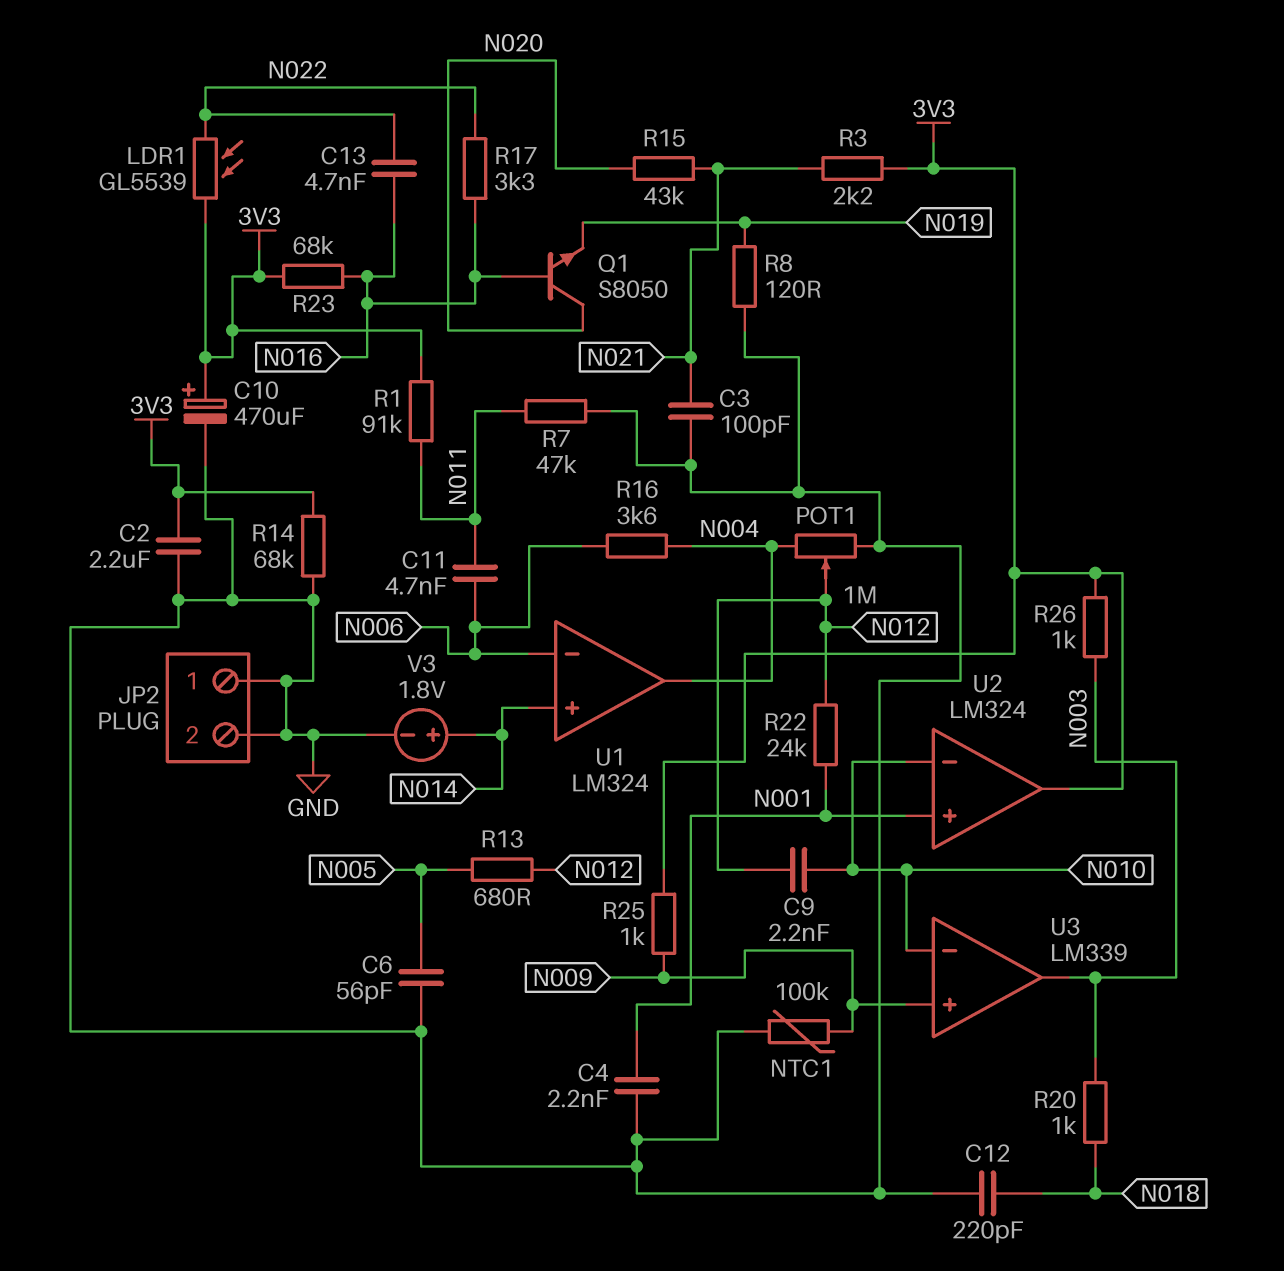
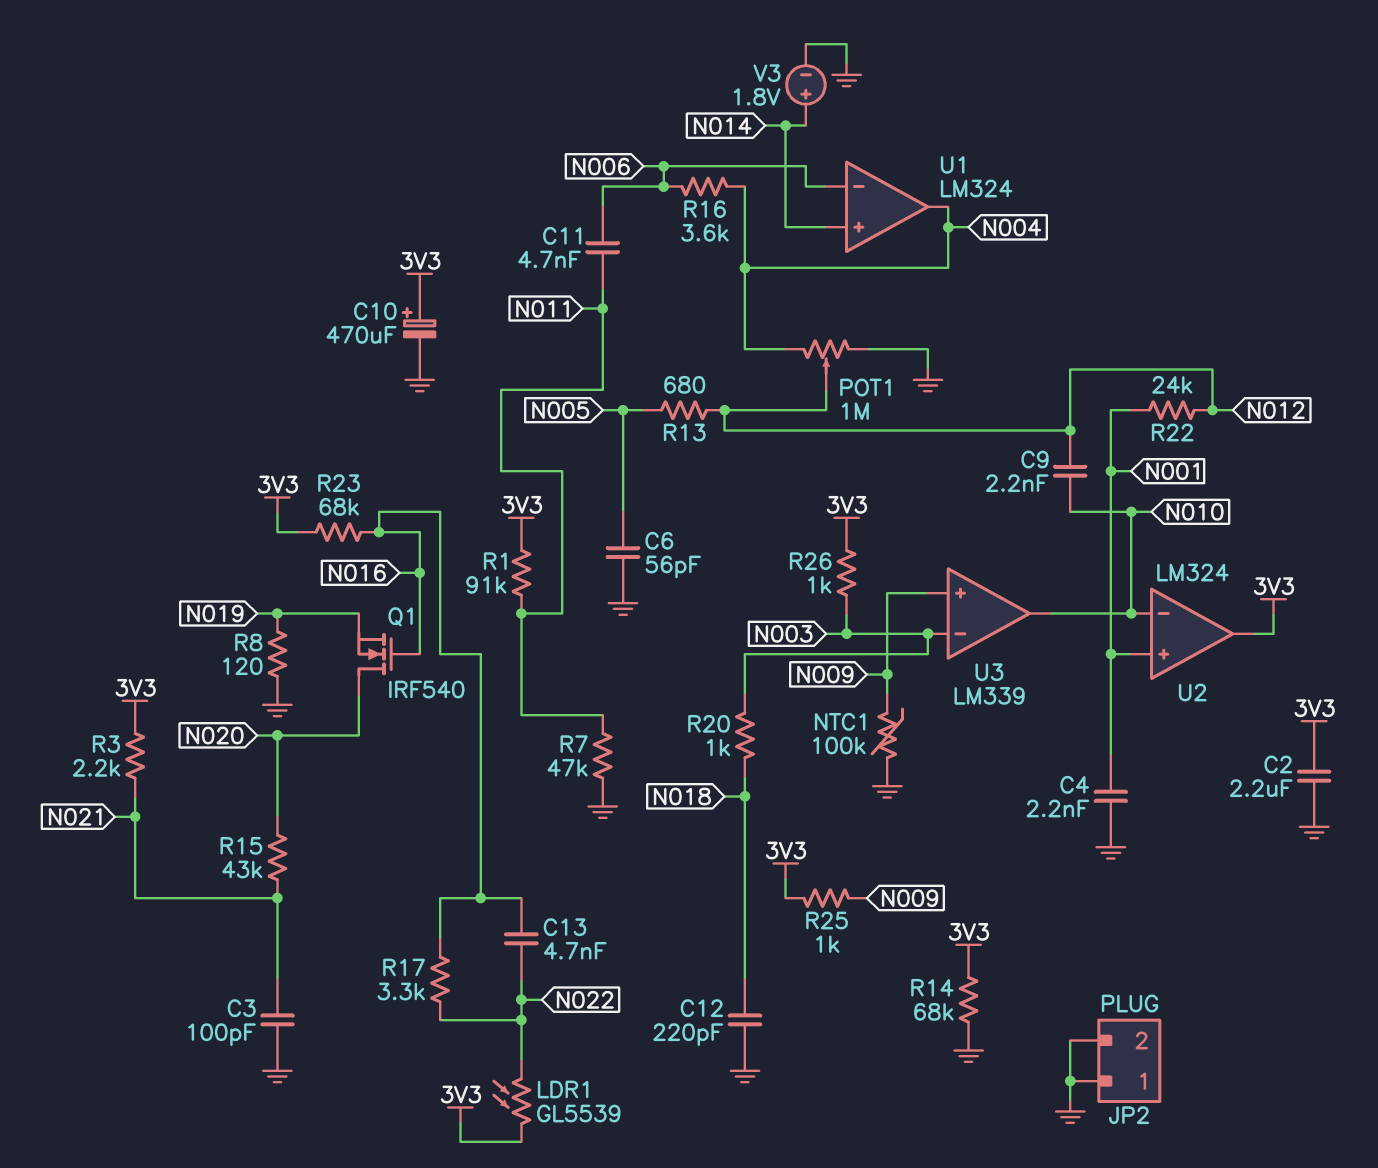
Q1: NPN S8050 (B N016, C N020, E N019) -> NMOS IRF540 (G N016, D N020, S N019)
U3 pin in-: N010 -> N003
U3 pin out: N003 -> N010

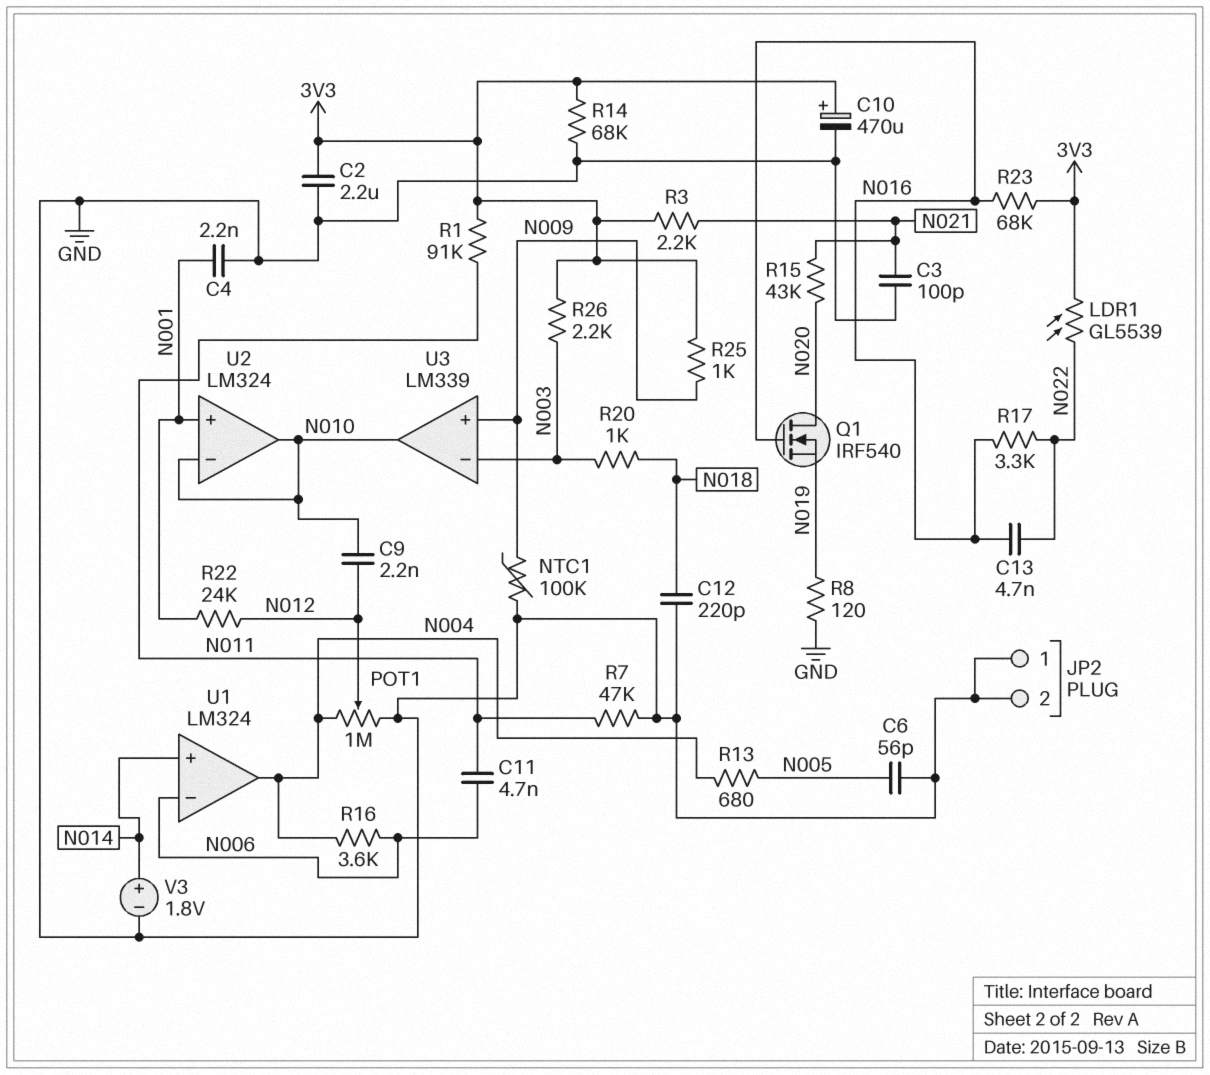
R13: 680 (N005, N012) -> 680 (N004, N005)
R26: 1k (3V3, N003) -> 2.2k (3V3, N003)
U2 pin out: 3V3 -> N010

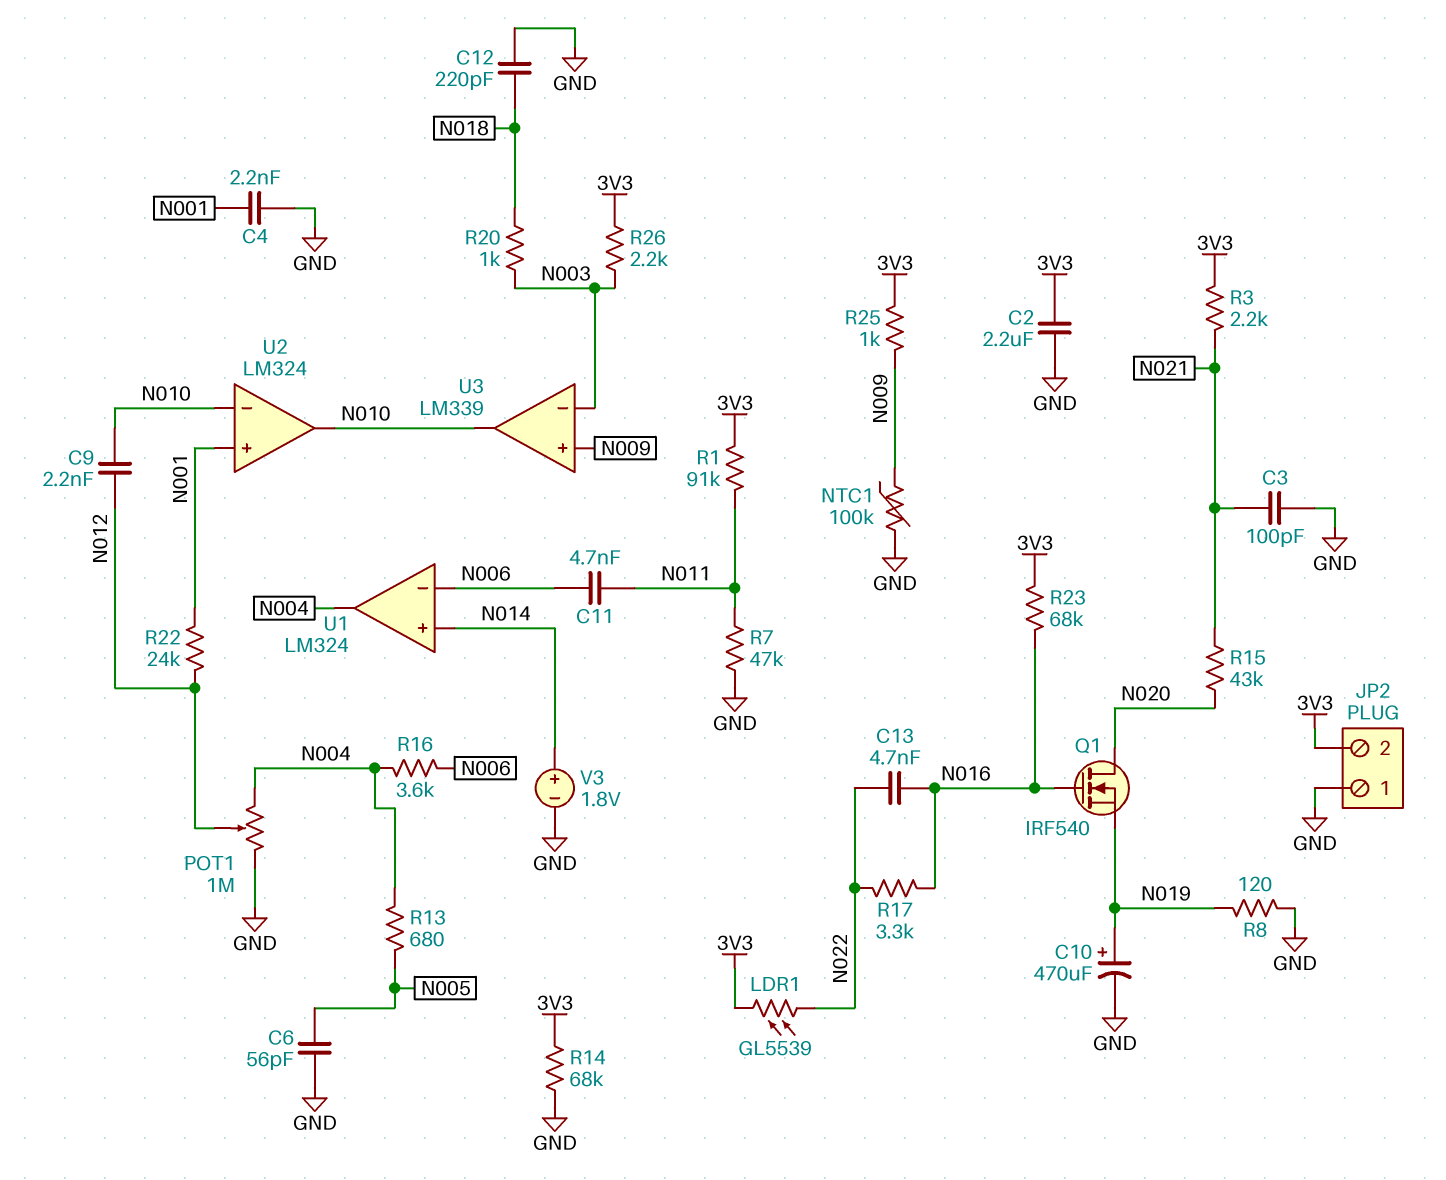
C10: 470uF (plus 3V3, minus GND) -> 470uF (plus N019, minus GND)
JP2 pin 2: GND -> 3V3

